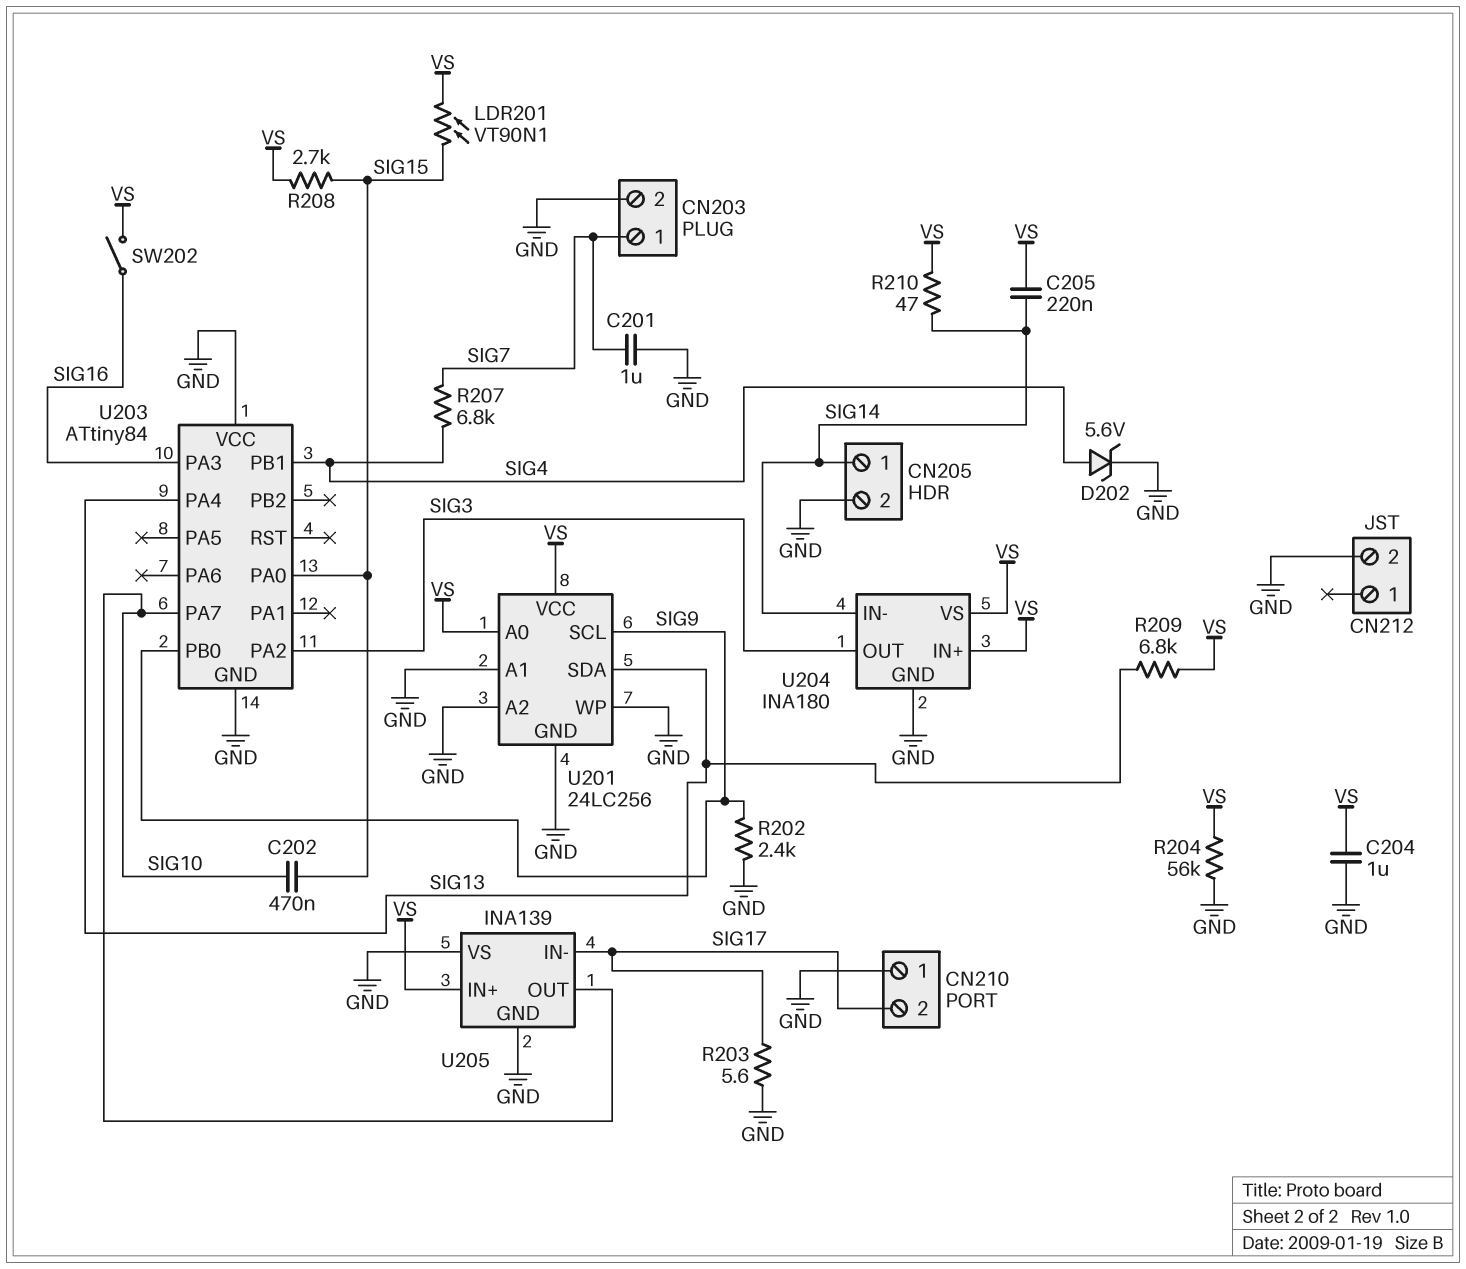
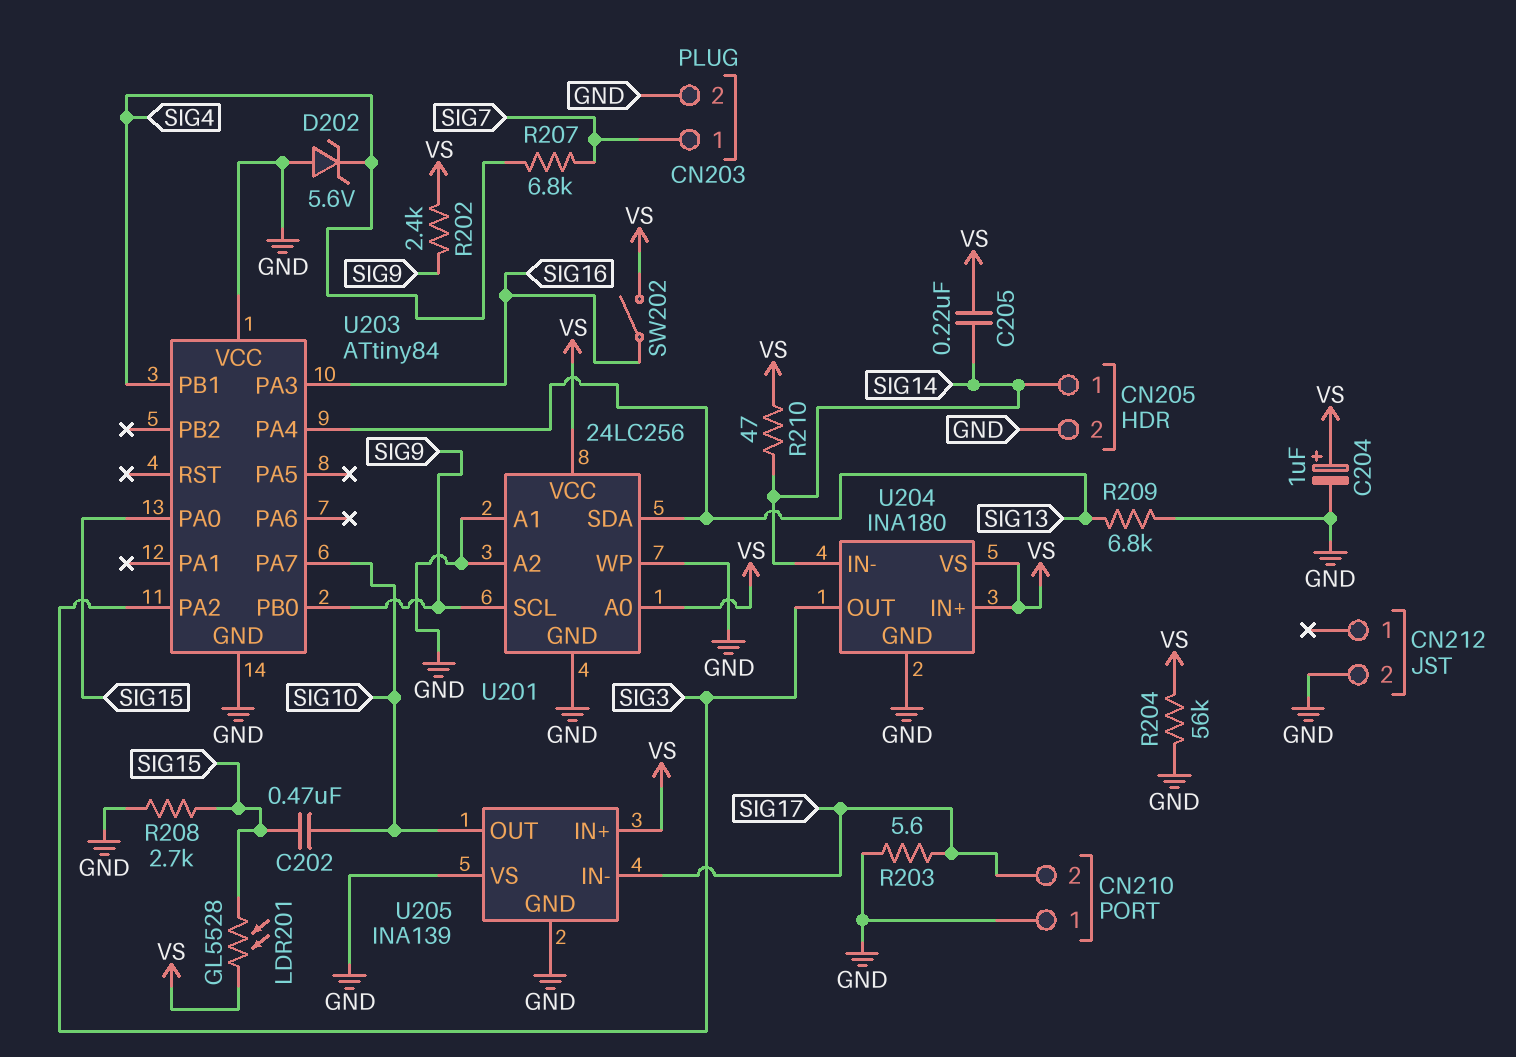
C201: 1uF (GND, SIG7) -> none
C204: 1uF (GND, VS) -> 1uF (plus VS, minus GND)
D202: zener 5.6V (A SIG4, K GND) -> zener 5.6V (A GND, K SIG4)
LDR201: VT90N1 (SIG15, VS) -> GL5528 (SIG15, VS)
R202: 2.4k (GND, SIG9) -> 2.4k (SIG9, VS)
R208: 2.7k (SIG15, VS) -> 2.7k (GND, SIG15)
R209: 6.8k (SIG13, VS) -> 6.8k (GND, SIG13)

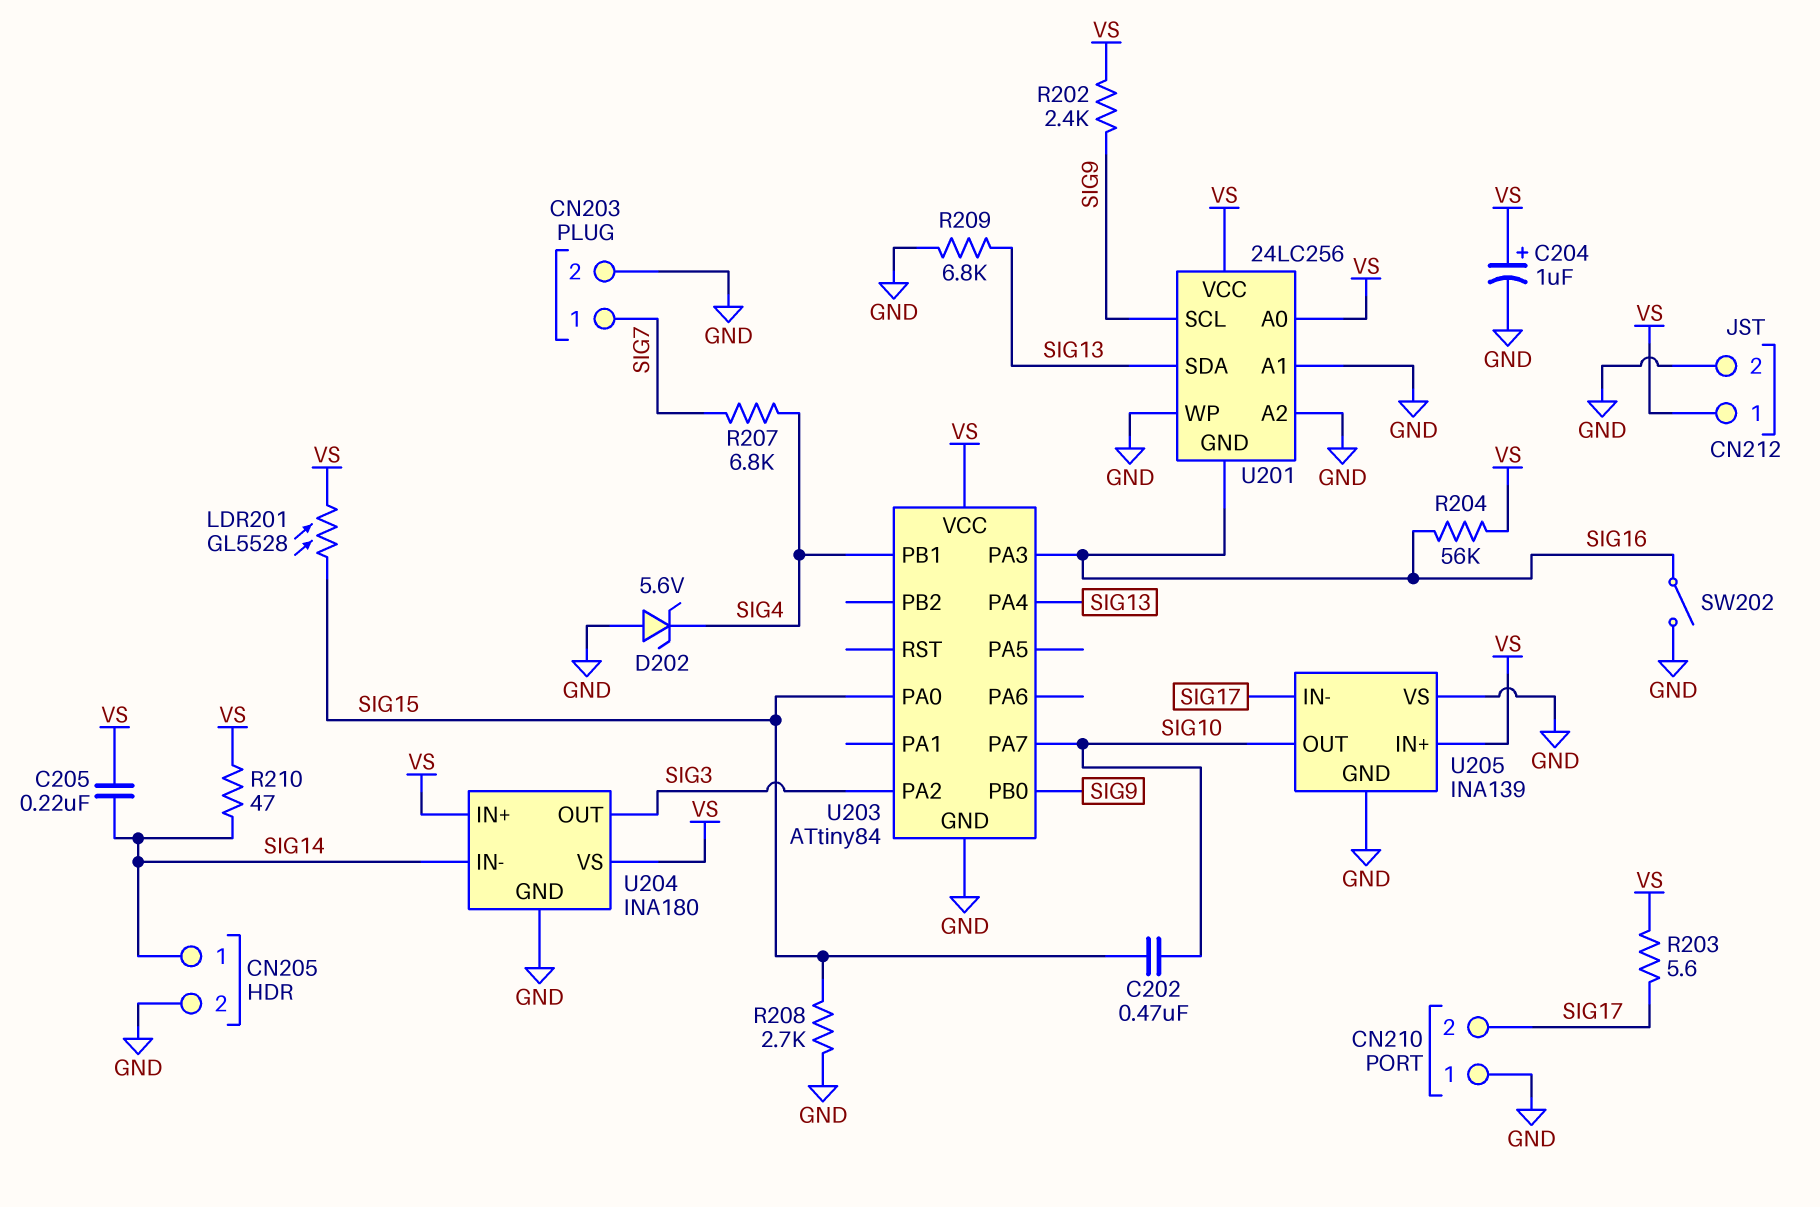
CN212 pin 1: none -> VS
R203: 5.6 (GND, SIG17) -> 5.6 (SIG17, VS)
R204: 56k (GND, VS) -> 56k (SIG16, VS)
SW202: switch (SIG16, VS) -> switch (GND, SIG16)
U201 pin GND: GND -> SIG16
U203 pin VCC: GND -> VS

